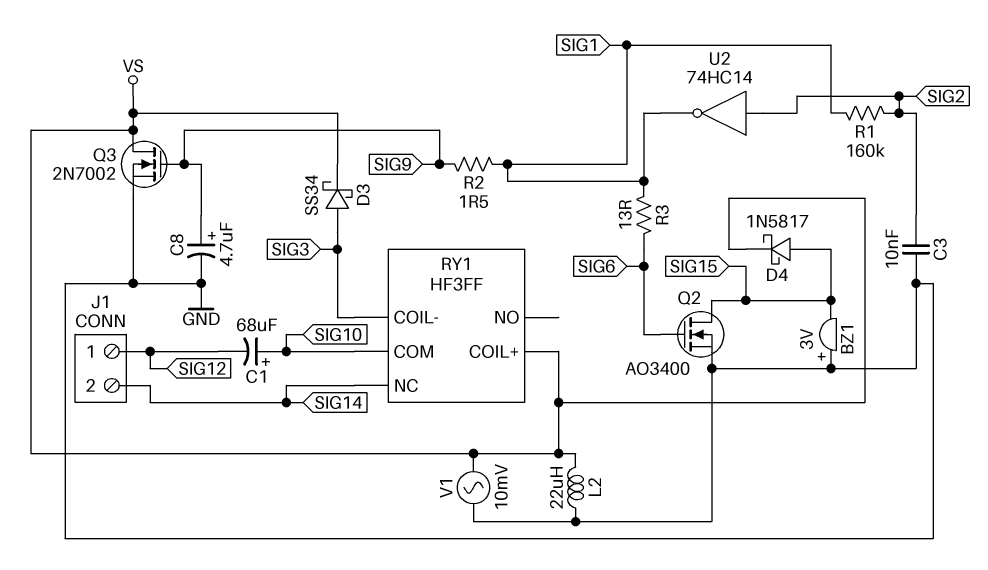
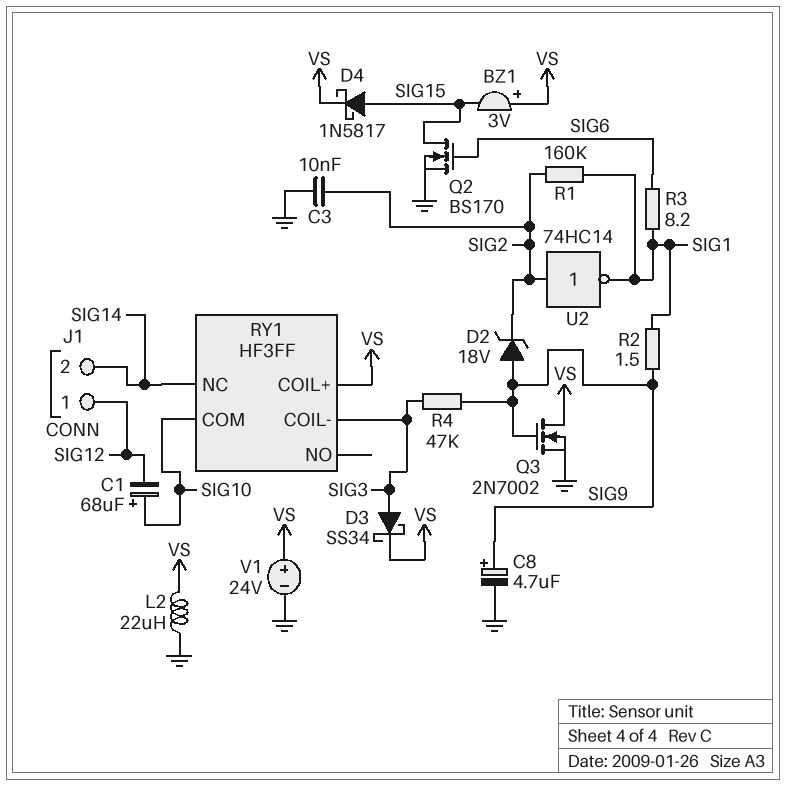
BZ1: buzzer 3V (plus GND, minus SIG15) -> buzzer 3V (plus VS, minus SIG15)
D2: none -> zener 18V (A SIG9, K SIG2)
Q2: NMOS AO3400 (G SIG6, D SIG15, S GND) -> NMOS BS170 (G SIG6, D SIG15, S GND)
R3: 13 (SIG1, SIG6) -> 8.2 (SIG1, SIG6)
R4: none -> 47k (SIG3, SIG9)
V1: AC 10mV (GND, VS) -> 24V (plus VS, minus GND)

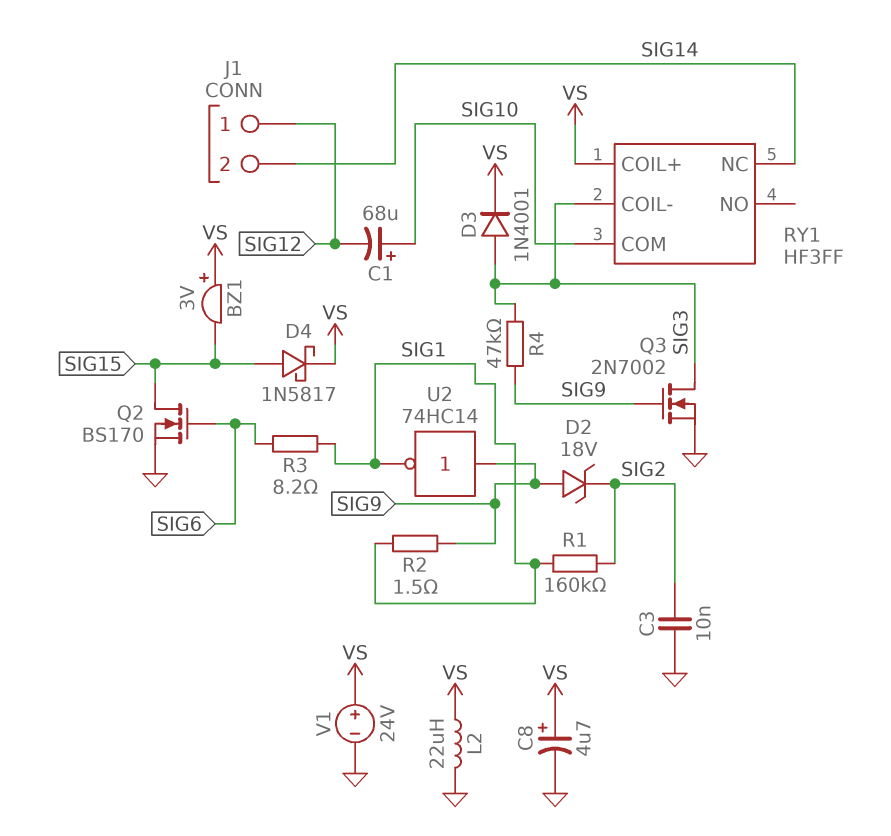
C8: 4.7uF (plus SIG9, minus GND) -> 4.7uF (plus VS, minus GND)
D3: schottky SS34 (A SIG3, K VS) -> diode 1N4001 (A SIG3, K VS)
Q3: NMOS 2N7002 (G SIG9, D VS, S GND) -> NMOS 2N7002 (G SIG9, D SIG3, S GND)
U2: NOT 74HC14 (in SIG2, out SIG1) -> NOT 74HC14 (in SIG9, out SIG1)

